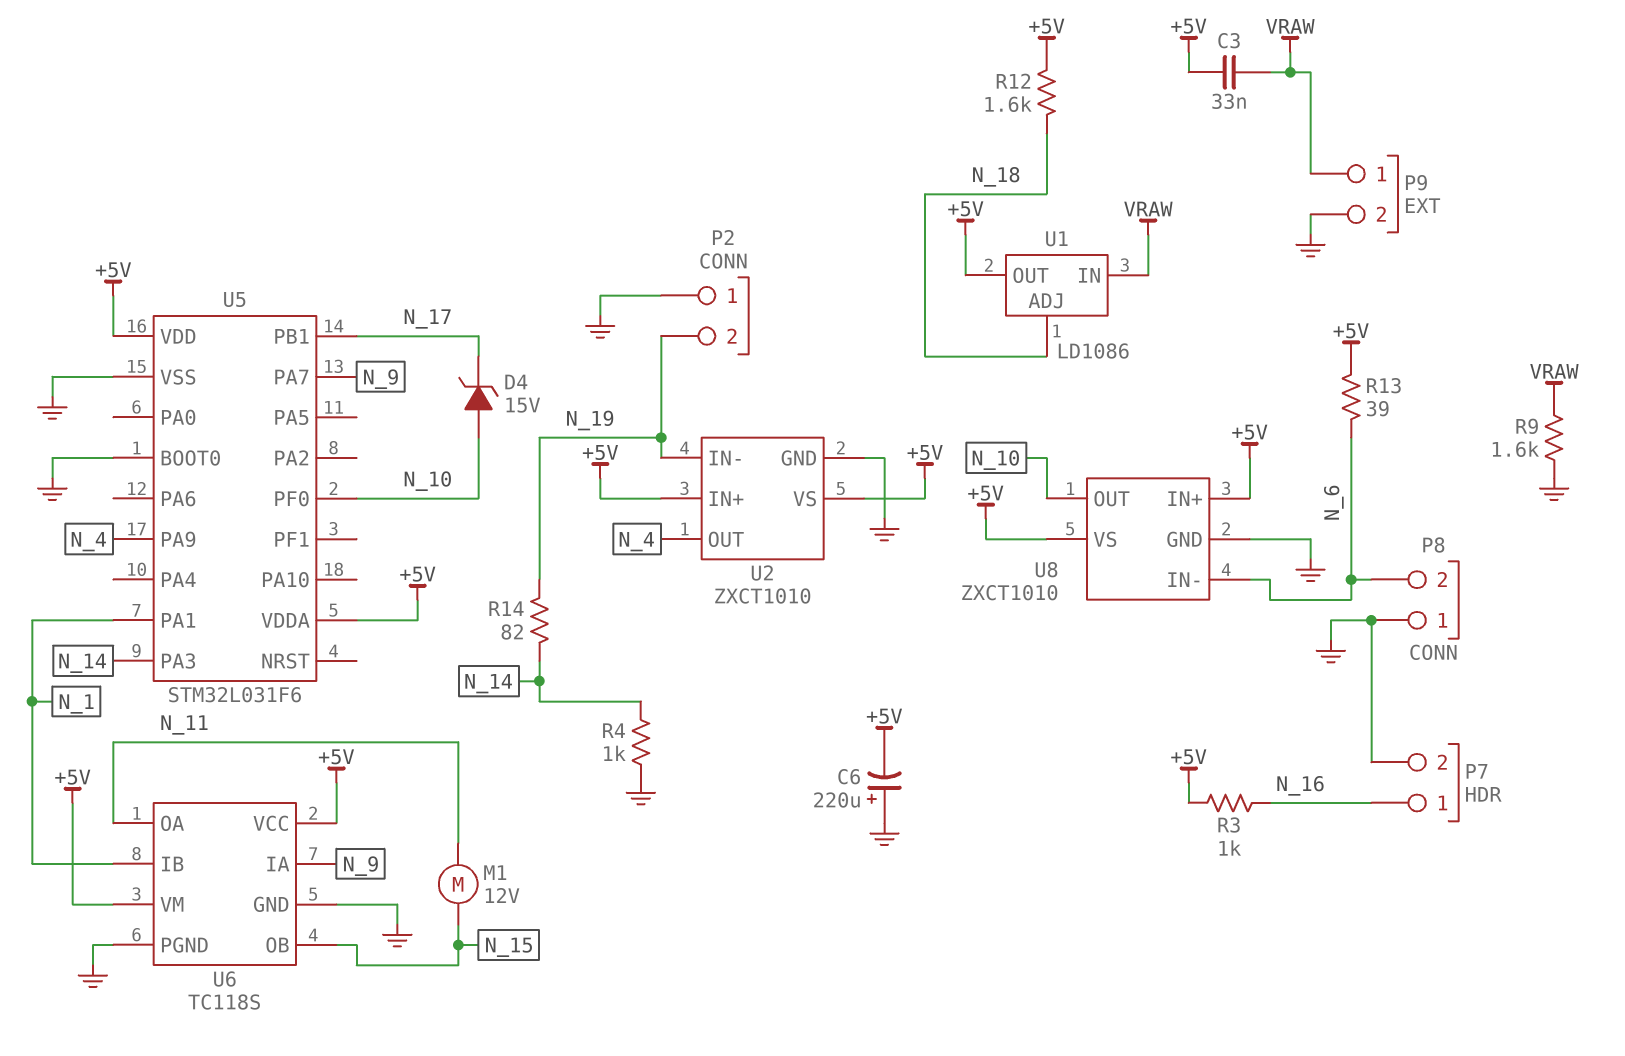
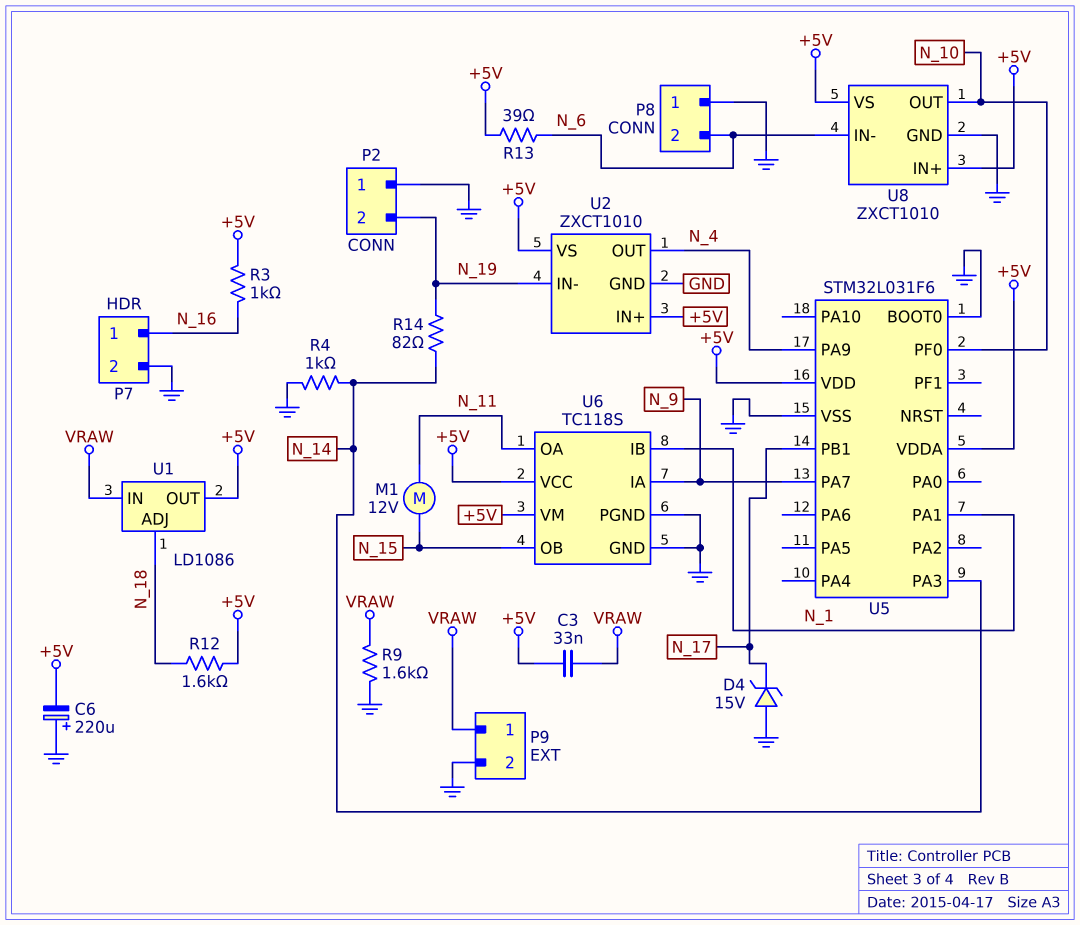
D4: zener 15V (A N_10, K N_17) -> zener 15V (A GND, K N_17)

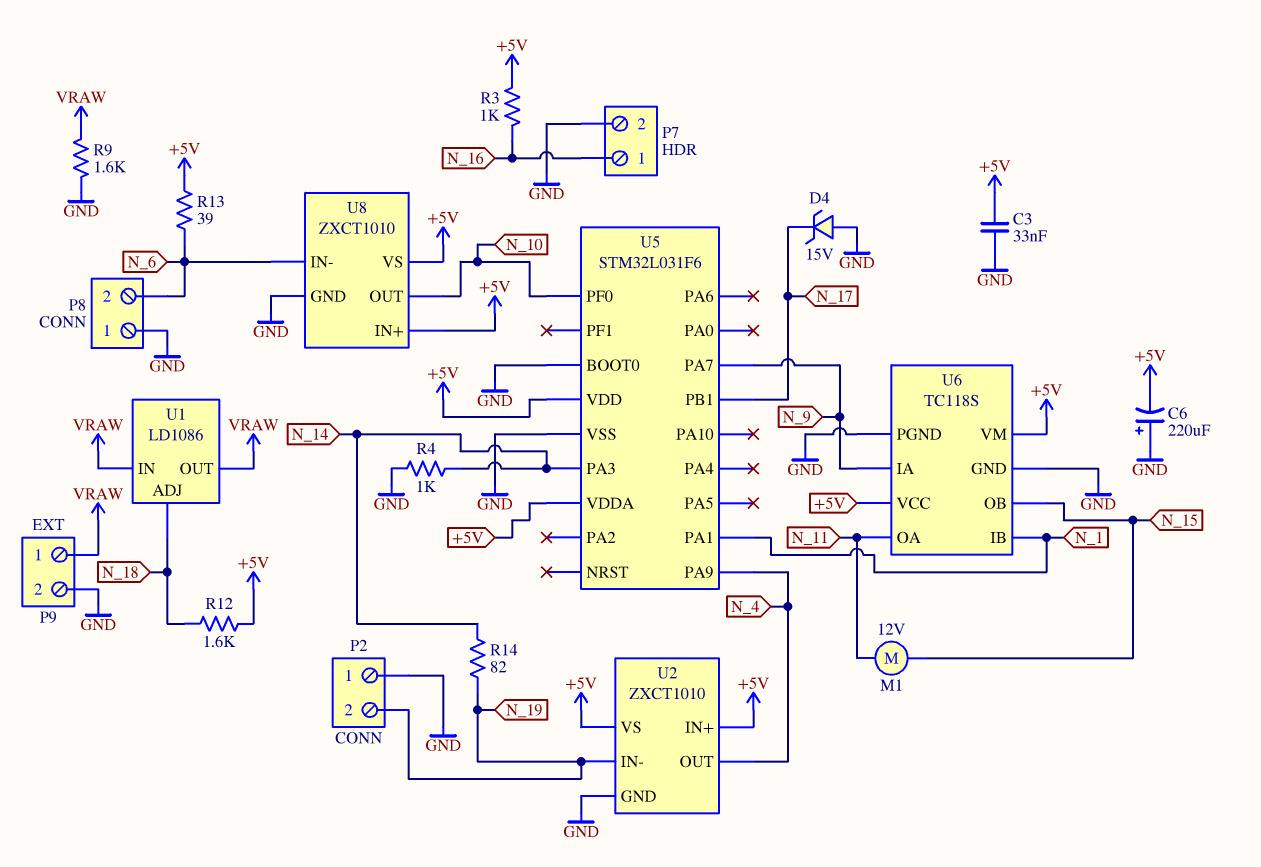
C3: 33nF (+5V, VRAW) -> 33nF (+5V, GND)
U1 pin OUT: +5V -> VRAW

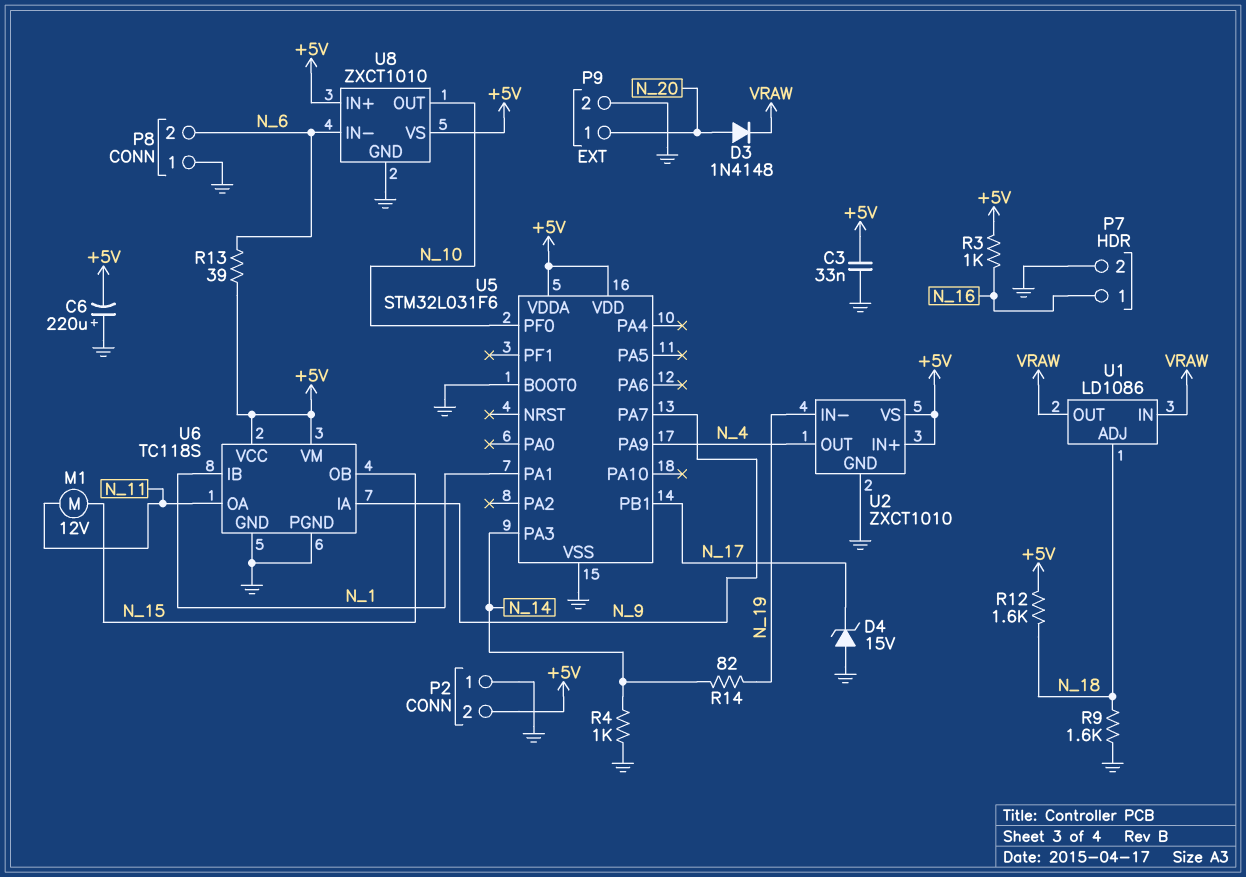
D3: none -> diode 1N4148 (A N_20, K VRAW)
P2 pin 2: N_19 -> +5V
P9 pin 1: VRAW -> N_20
R9: 1.6k (GND, VRAW) -> 1.6k (GND, N_18)

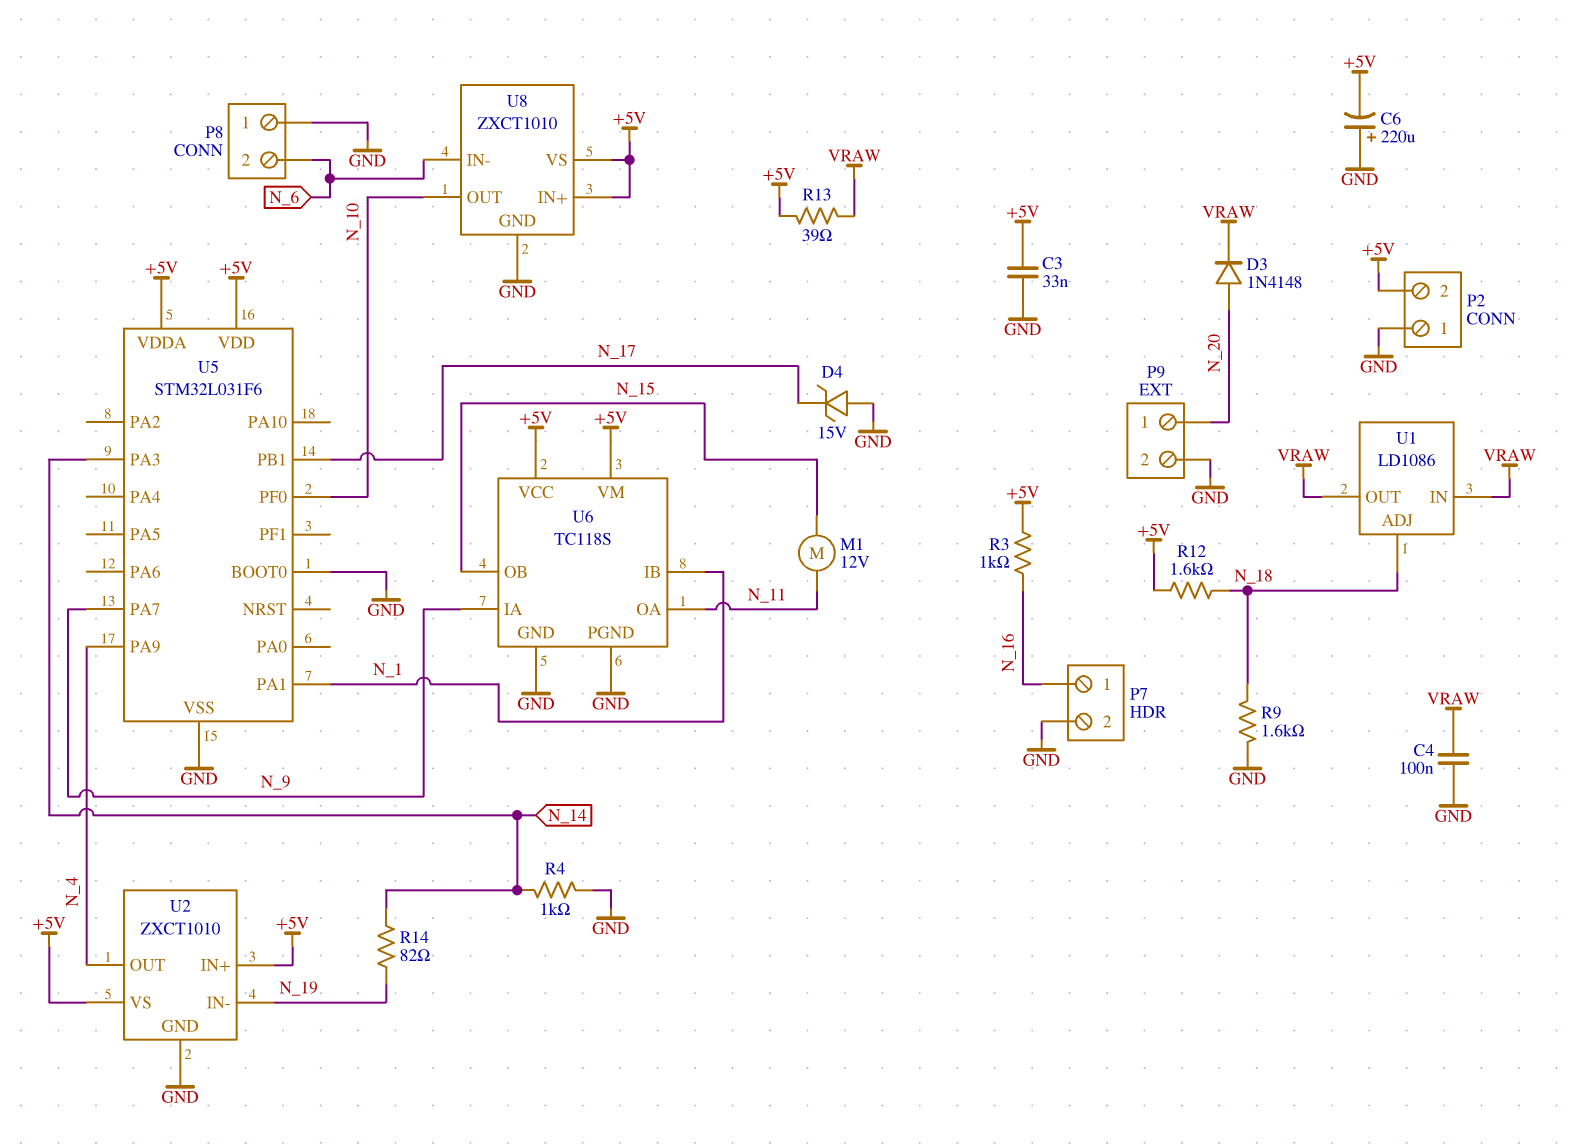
C4: none -> 100nF (GND, VRAW)
R13: 39 (+5V, N_6) -> 39 (+5V, VRAW)

